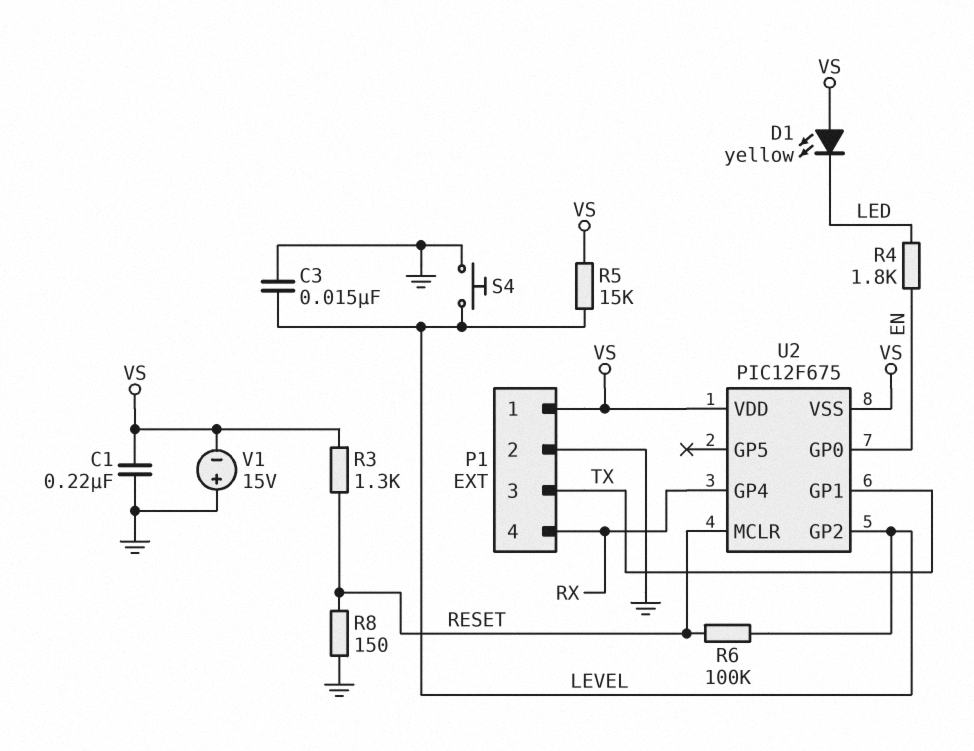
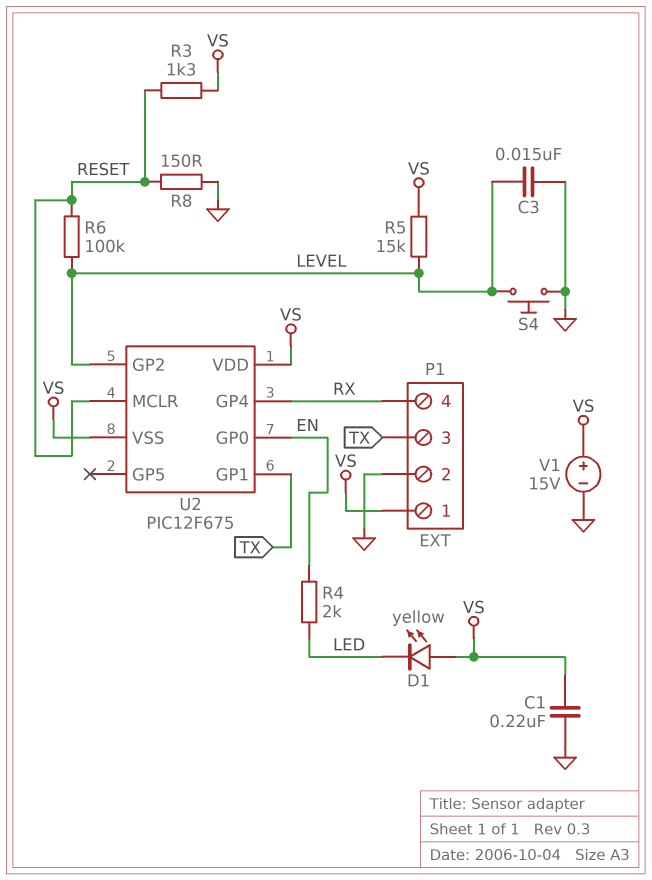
R4: 1.8k (EN, LED) -> 2k (EN, LED)
V1: 15V (plus GND, minus VS) -> 15V (plus VS, minus GND)

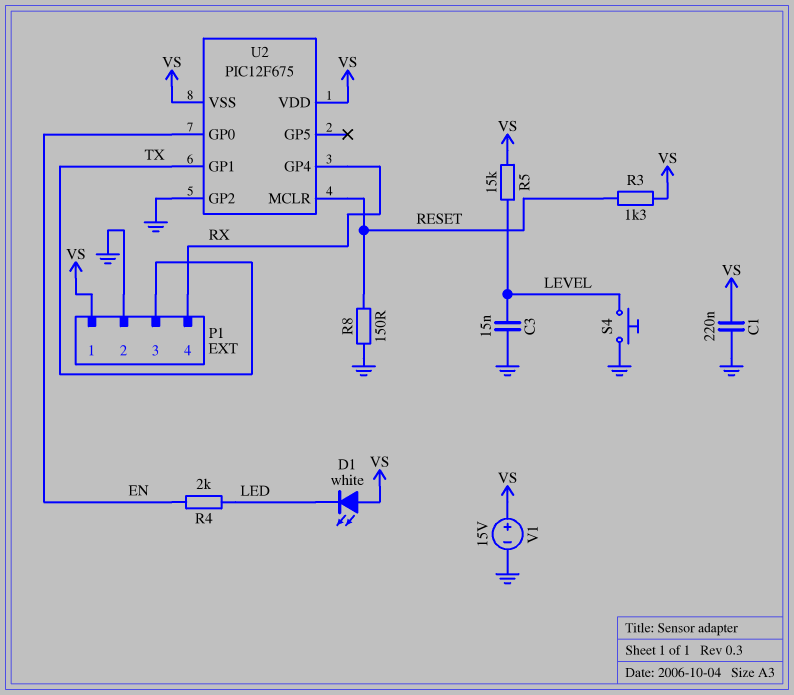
D1: LED yellow (A VS, K LED) -> LED white (A VS, K LED)
R6: 100k (LEVEL, RESET) -> none
U2 pin GP2: LEVEL -> GND

